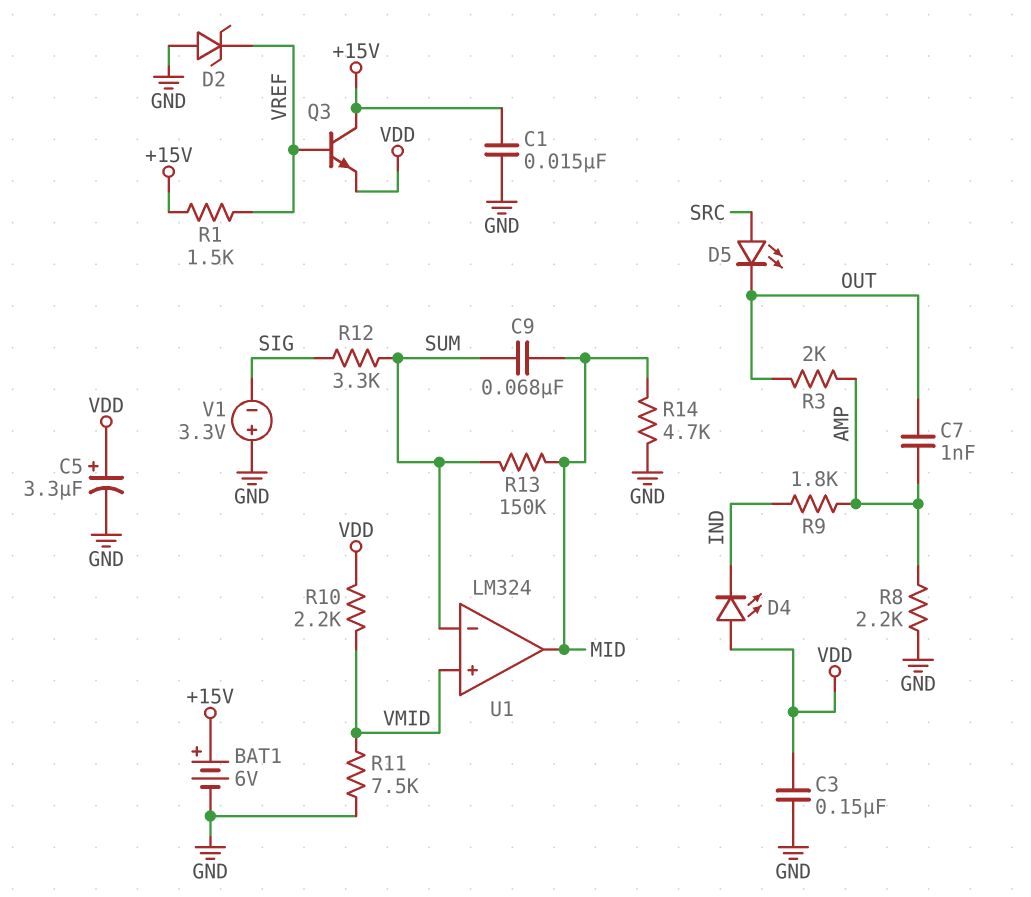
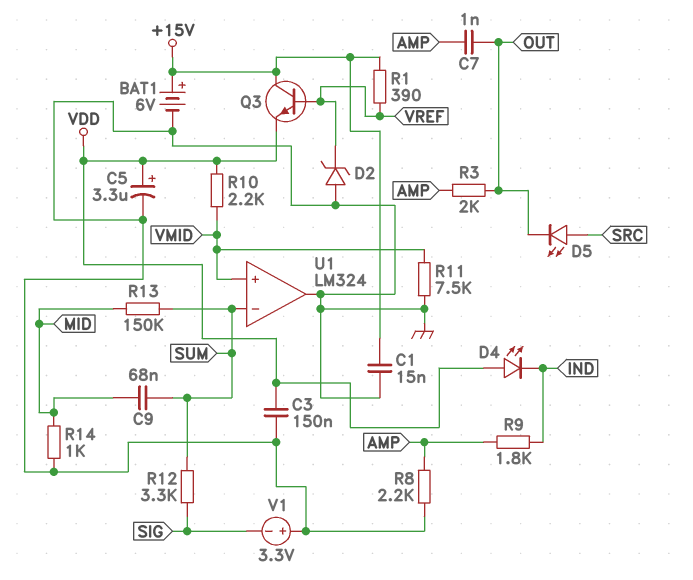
R1: 1.5k (+15V, VREF) -> 390 (+15V, VREF)
R14: 4.7k (GND, MID) -> 1k (GND, MID)
U1 pin out: MID -> GND

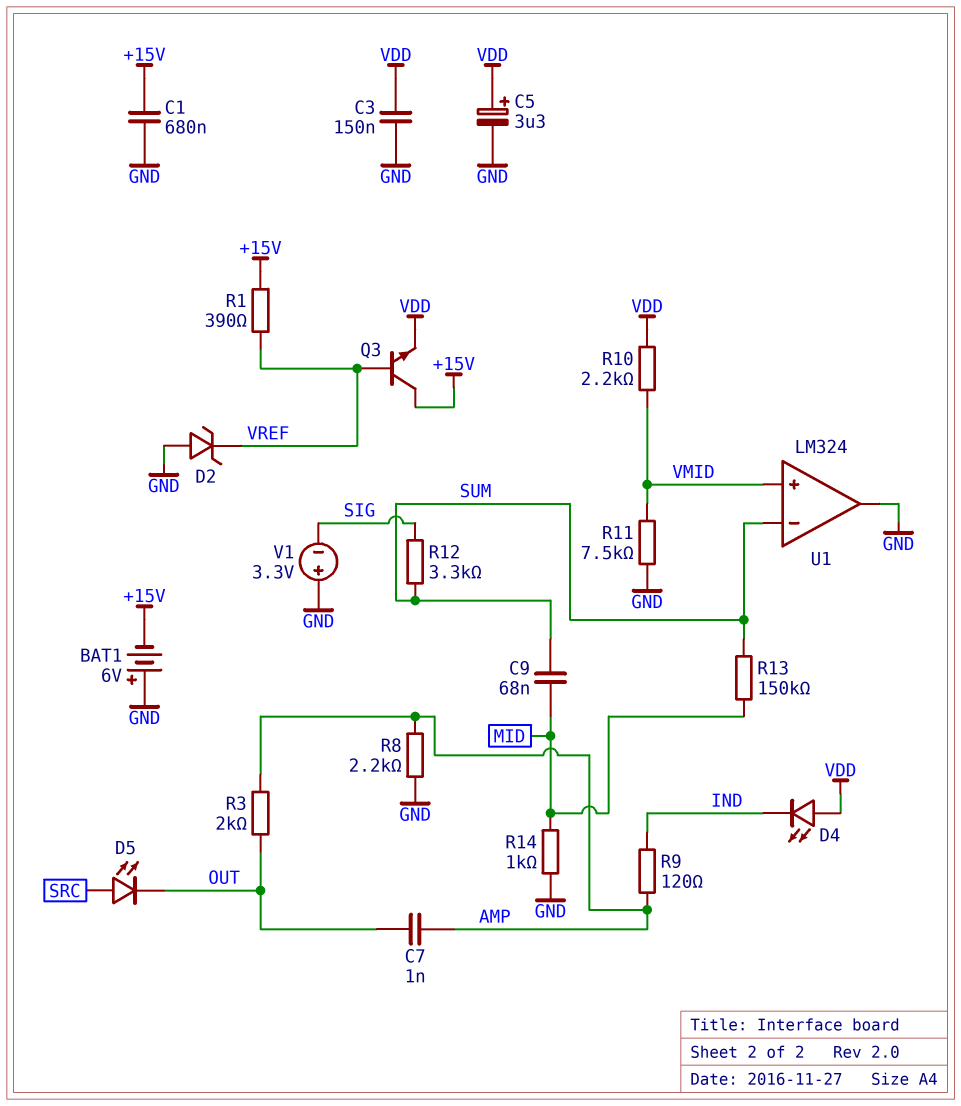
BAT1: 6V (plus +15V, minus GND) -> 6V (plus GND, minus +15V)
C1: 15nF (+15V, GND) -> 680nF (+15V, GND)
R9: 1.8k (AMP, IND) -> 120 (AMP, IND)

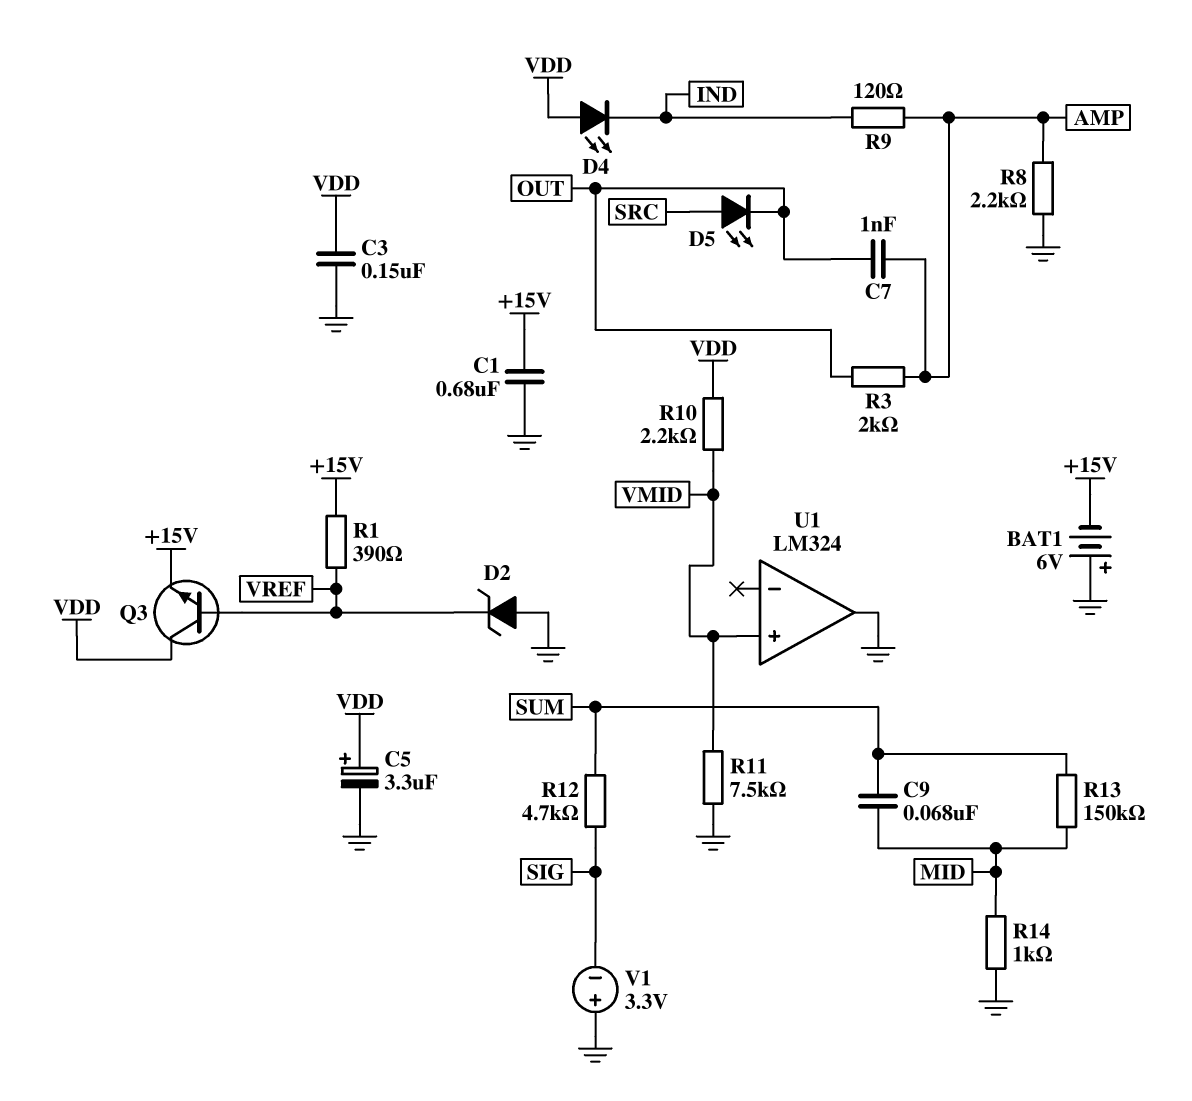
Q3: NPN (B VREF, C +15V, E VDD) -> NPN (B VREF, C VDD, E +15V)
R12: 3.3k (SIG, SUM) -> 4.7k (SIG, SUM)
U1 pin in-: SUM -> none

